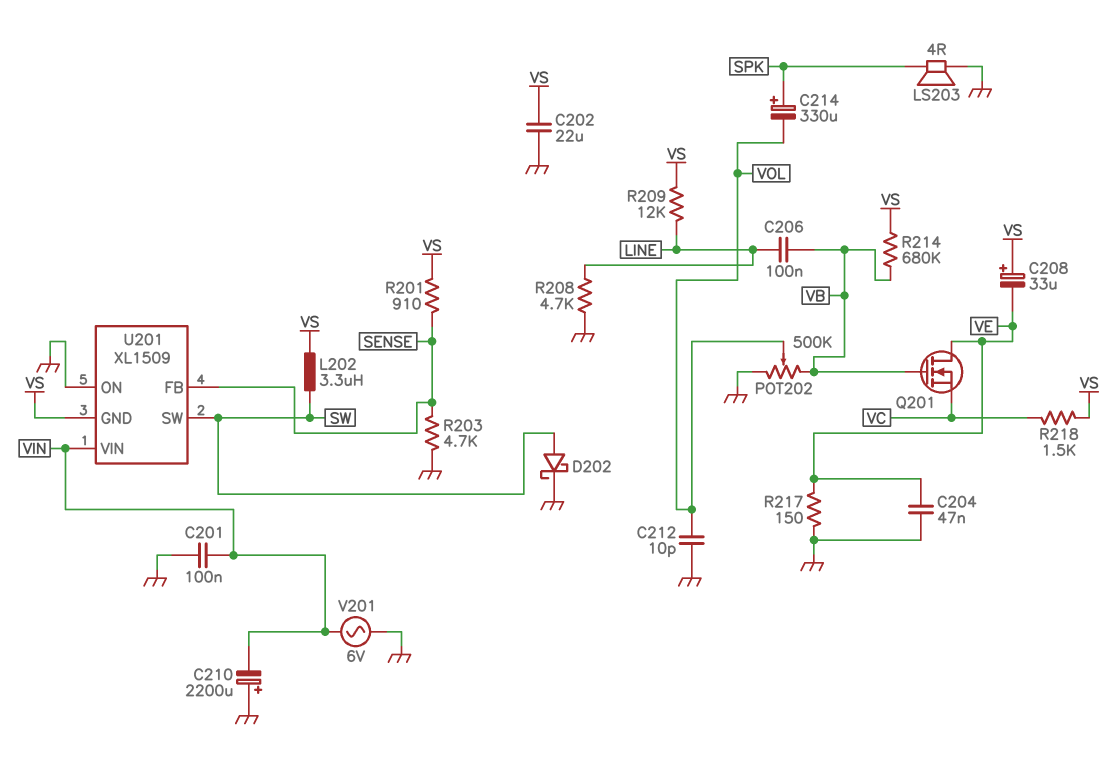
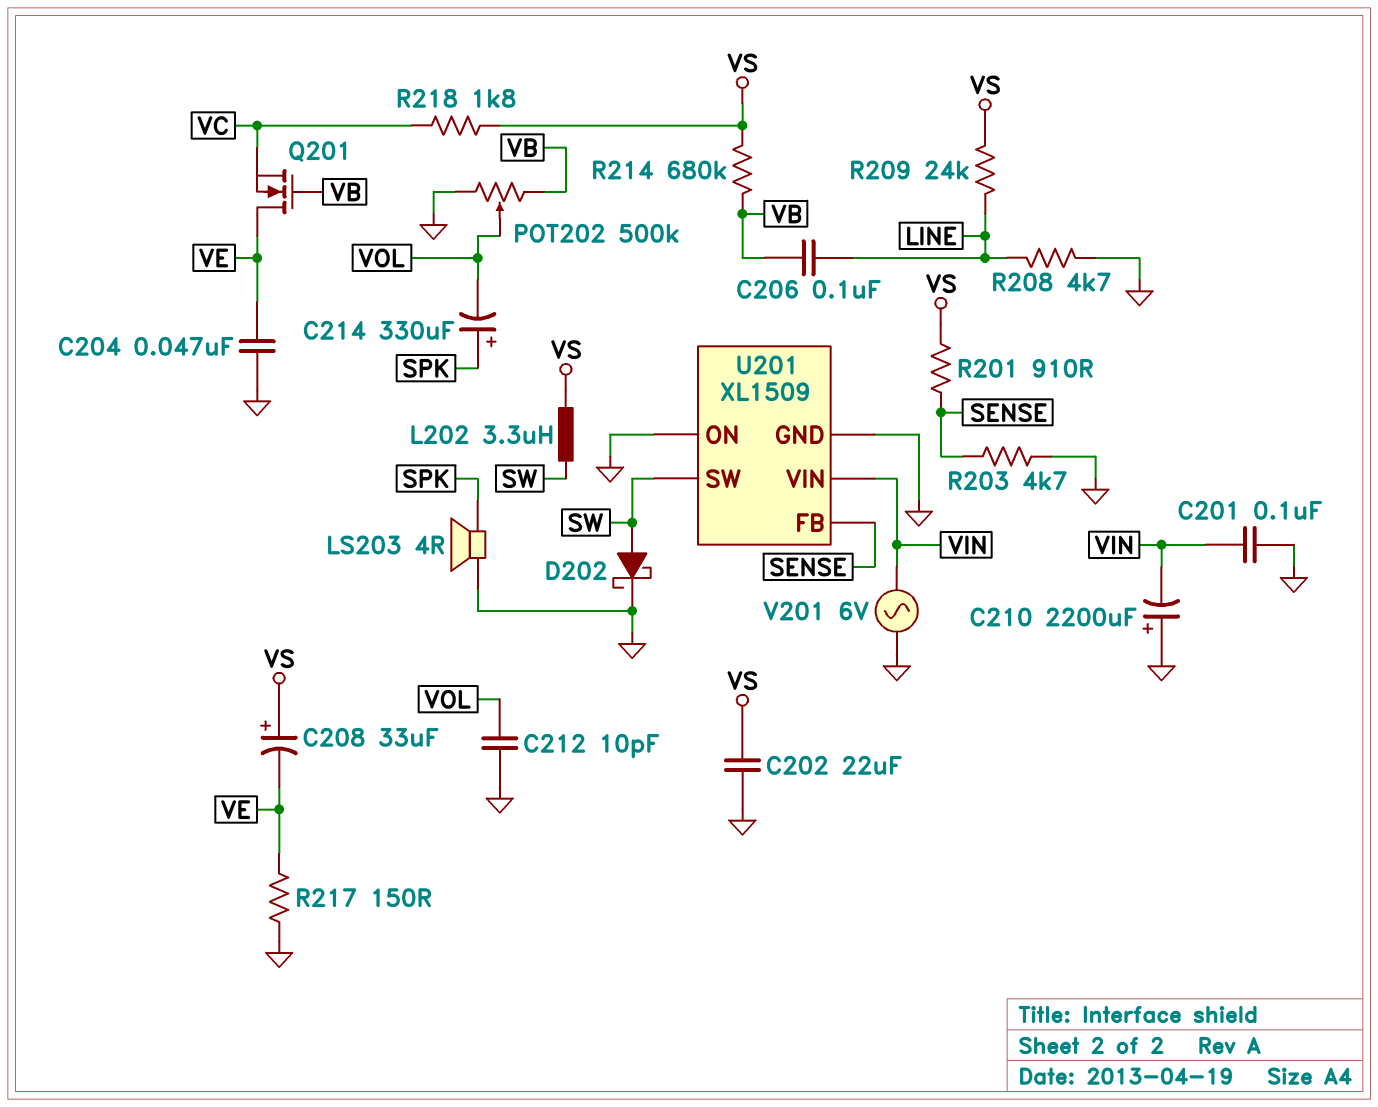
R209: 12k (LINE, VS) -> 24k (LINE, VS)
R218: 1.5k (VC, VS) -> 1.8k (VC, VS)
U201 pin GND: VS -> GND

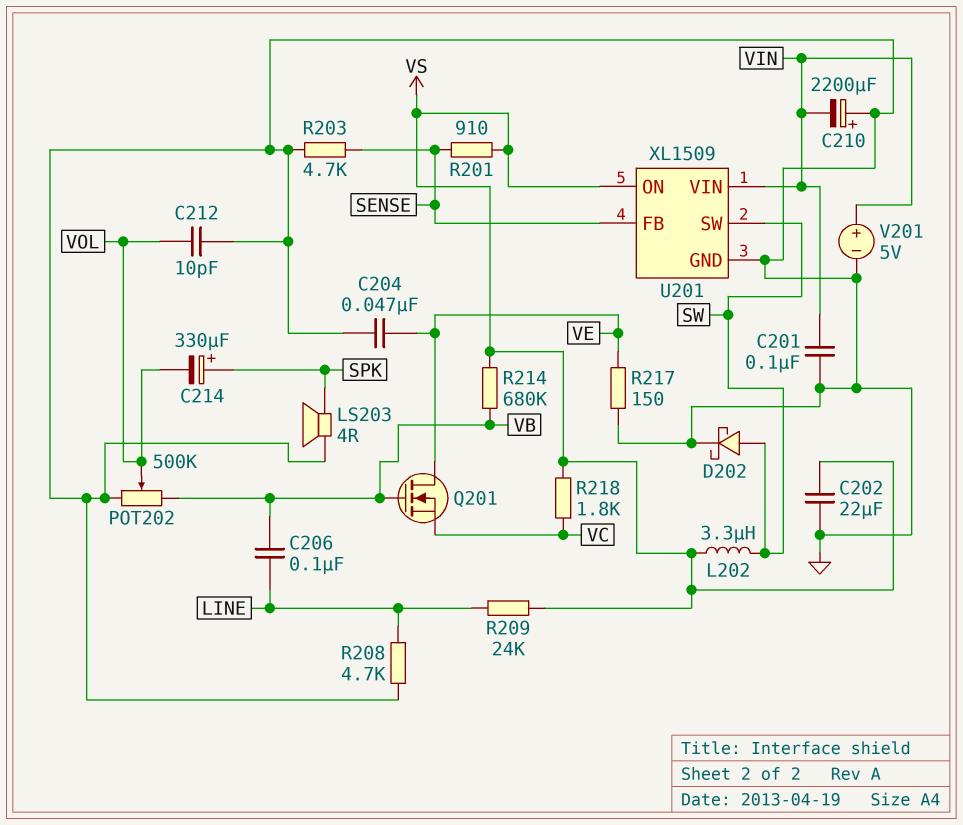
C208: 33uF (plus VS, minus VE) -> none
U201 pin ON: GND -> VS
V201: AC 6V (GND, VIN) -> 5V (plus VIN, minus GND)

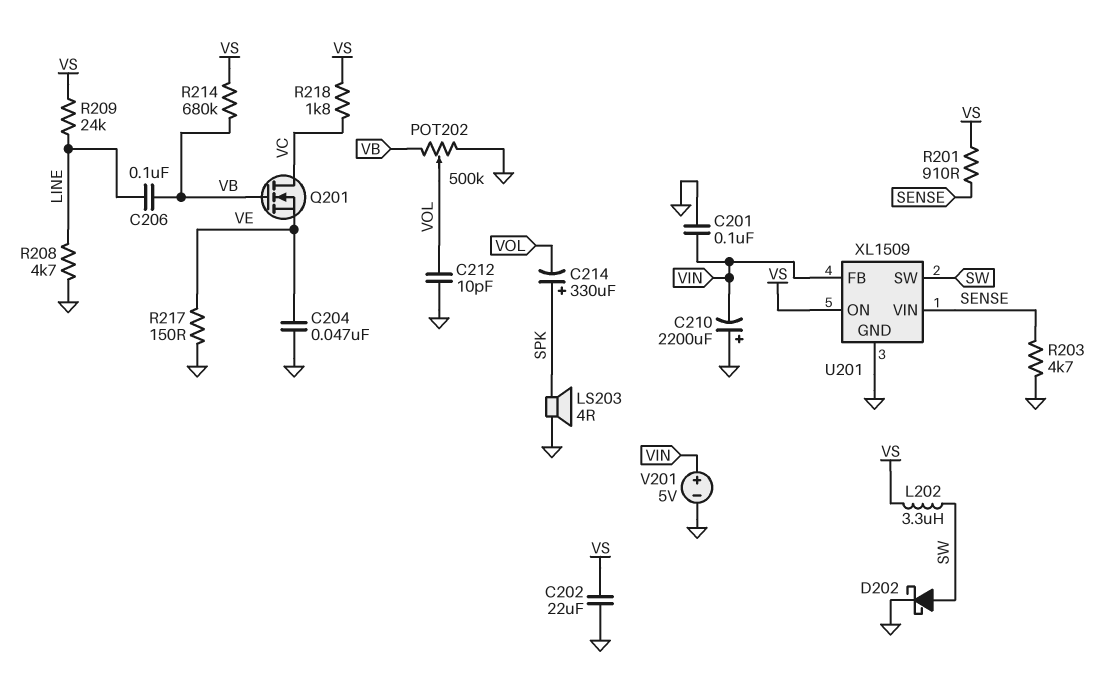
Q201: NMOS (G VB, D VE, S VC) -> NMOS (G VB, D VC, S VE)
U201 pin FB: SENSE -> VIN
U201 pin VIN: VIN -> SENSE

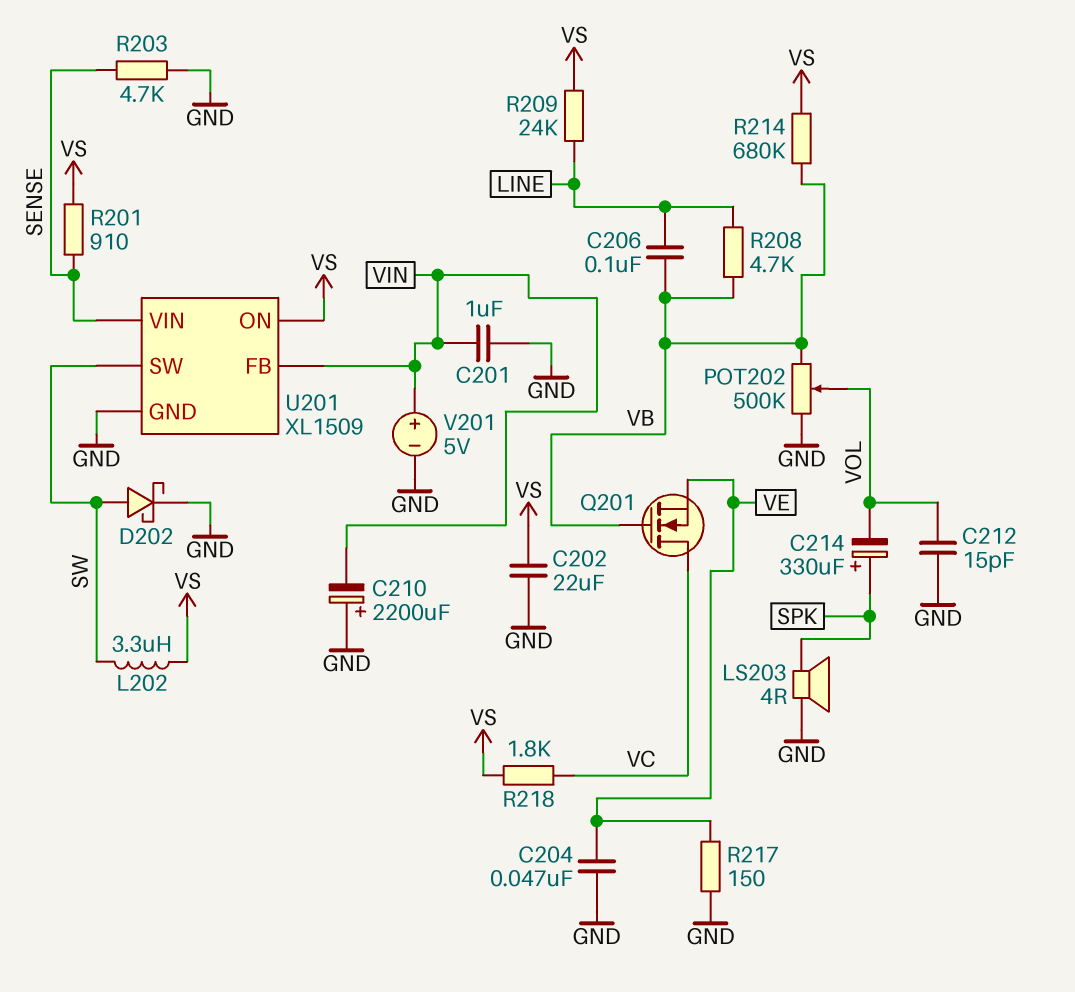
C201: 100nF (GND, VIN) -> 1uF (GND, VIN)
C212: 10pF (GND, VOL) -> 15pF (GND, VOL)
R208: 4.7k (GND, LINE) -> 4.7k (LINE, VB)

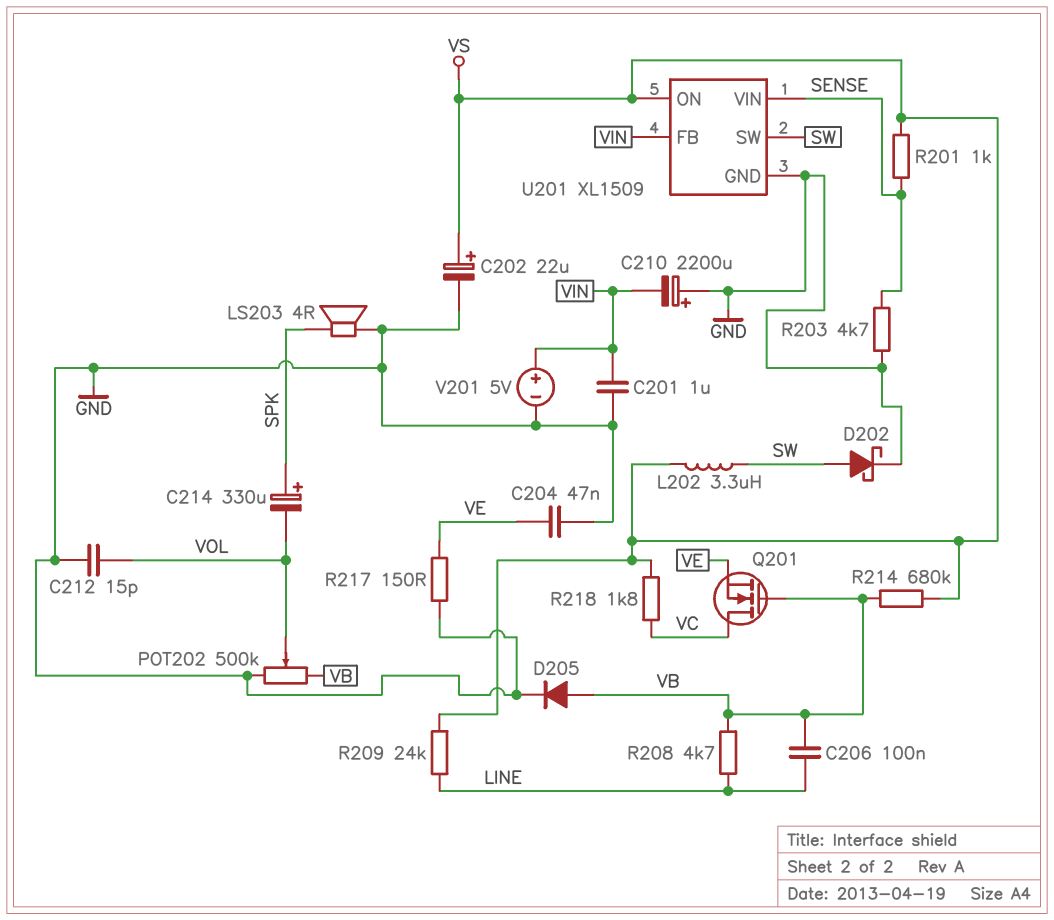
C202: 22uF (GND, VS) -> 22uF (plus VS, minus GND)
D205: none -> diode (A VB, K GND)
R201: 910 (SENSE, VS) -> 1k (SENSE, VS)

